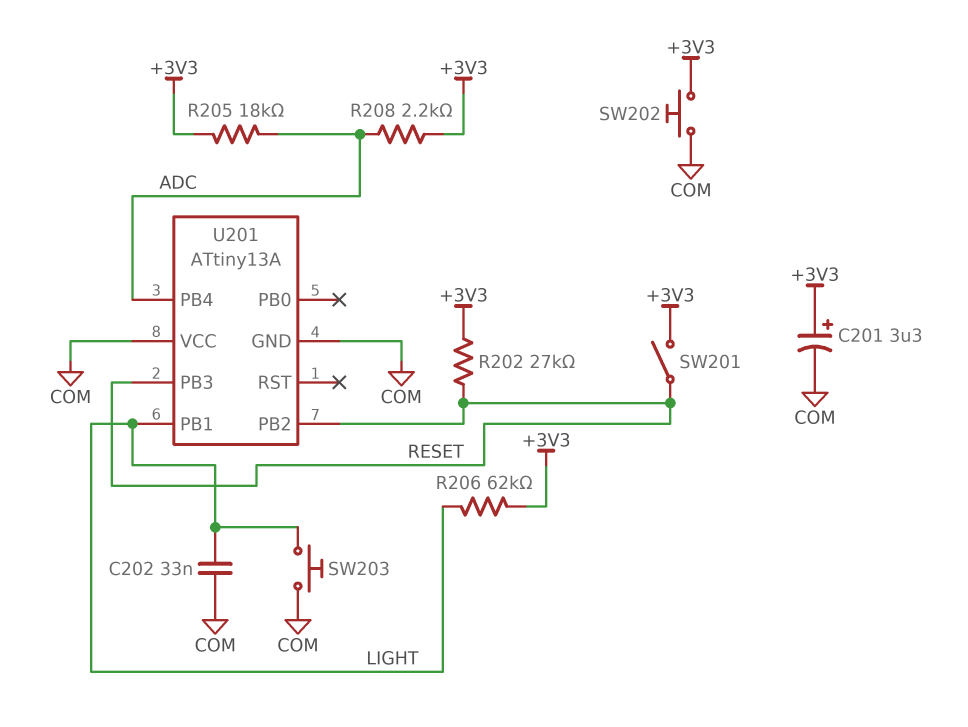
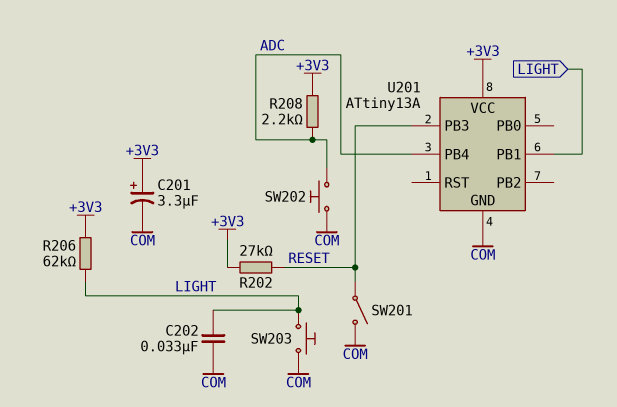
R205: 18k (+3V3, ADC) -> none
SW201: switch (+3V3, RESET) -> switch (COM, RESET)
SW202: button (+3V3, COM) -> button (ADC, COM)
U201 pin PB2: RESET -> none
U201 pin VCC: COM -> +3V3

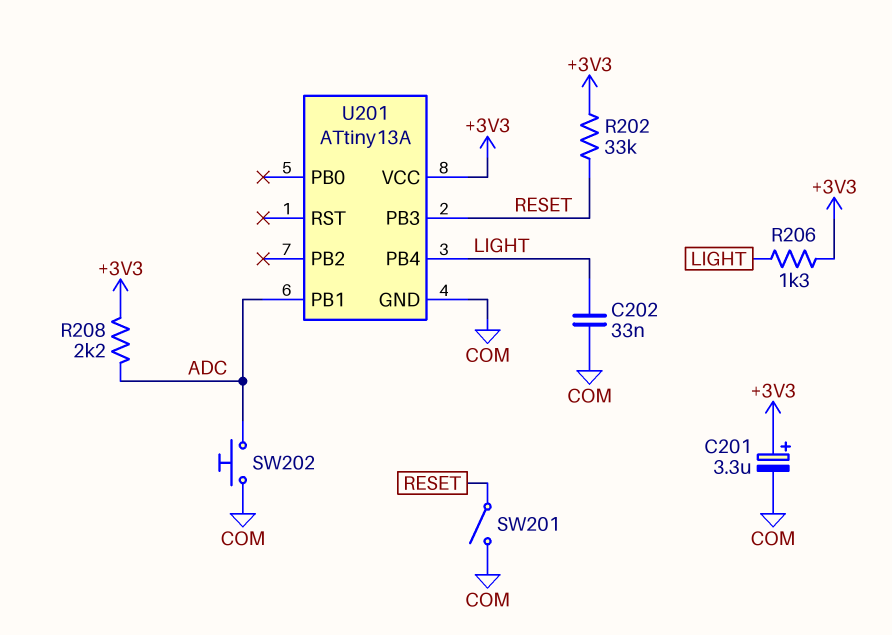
R202: 27k (+3V3, RESET) -> 33k (+3V3, RESET)
R206: 62k (+3V3, LIGHT) -> 1.3k (+3V3, LIGHT)
SW203: button (COM, LIGHT) -> none
U201 pin PB1: LIGHT -> ADC
U201 pin PB4: ADC -> LIGHT

